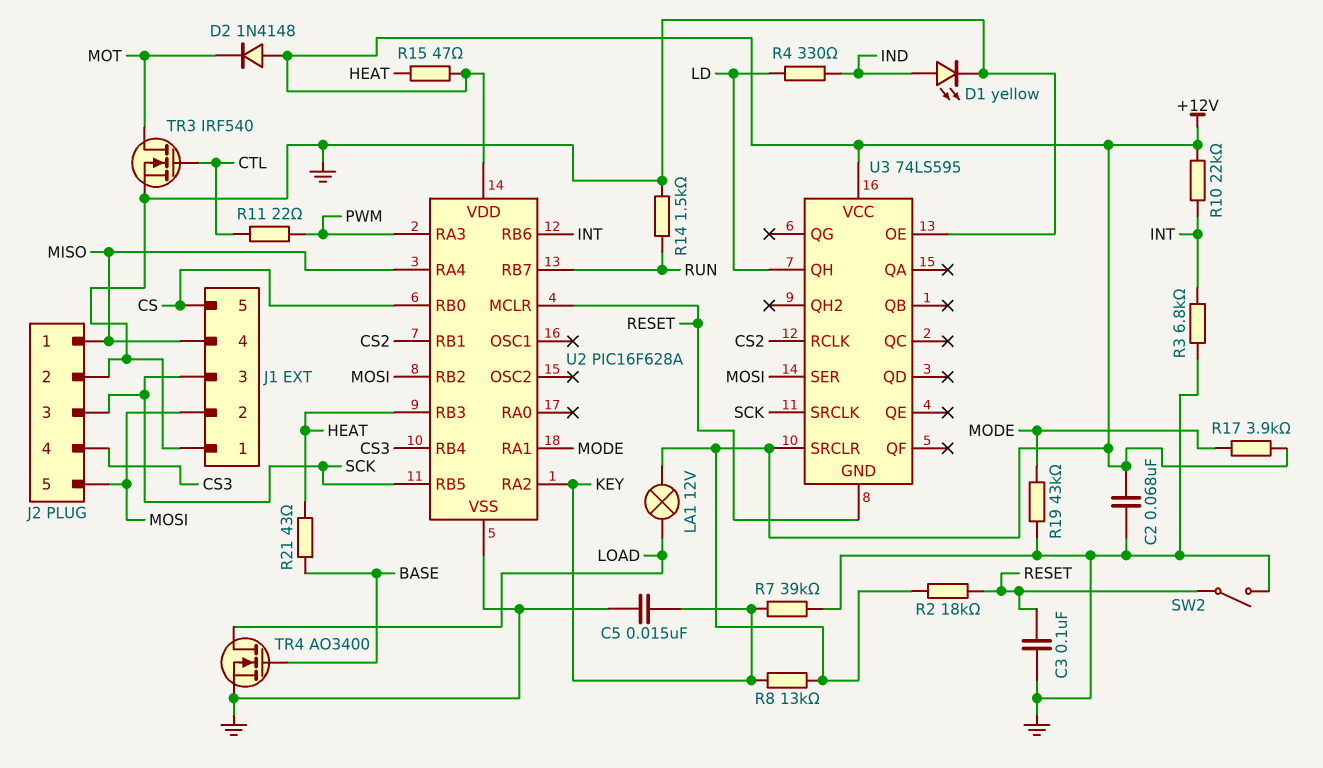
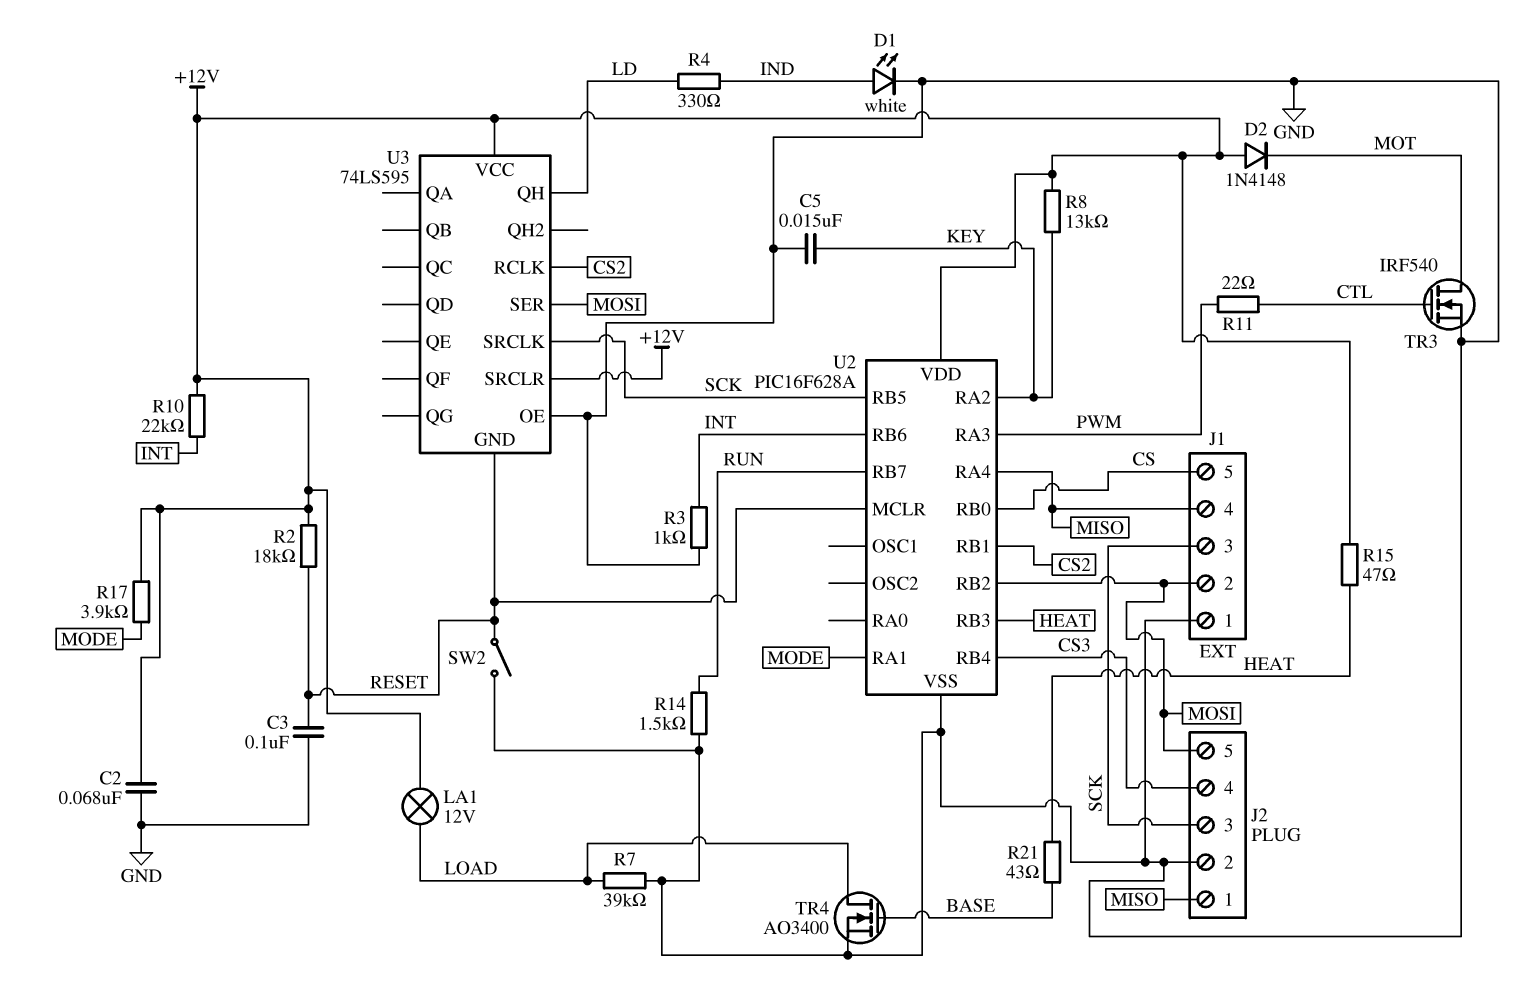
D1: LED yellow (A IND, K GND) -> LED white (A IND, K GND)
R3: 6.8k (GND, INT) -> 1k (GND, INT)
R7: 39k (GND, KEY) -> 39k (GND, LOAD)
R19: 43k (GND, MODE) -> none

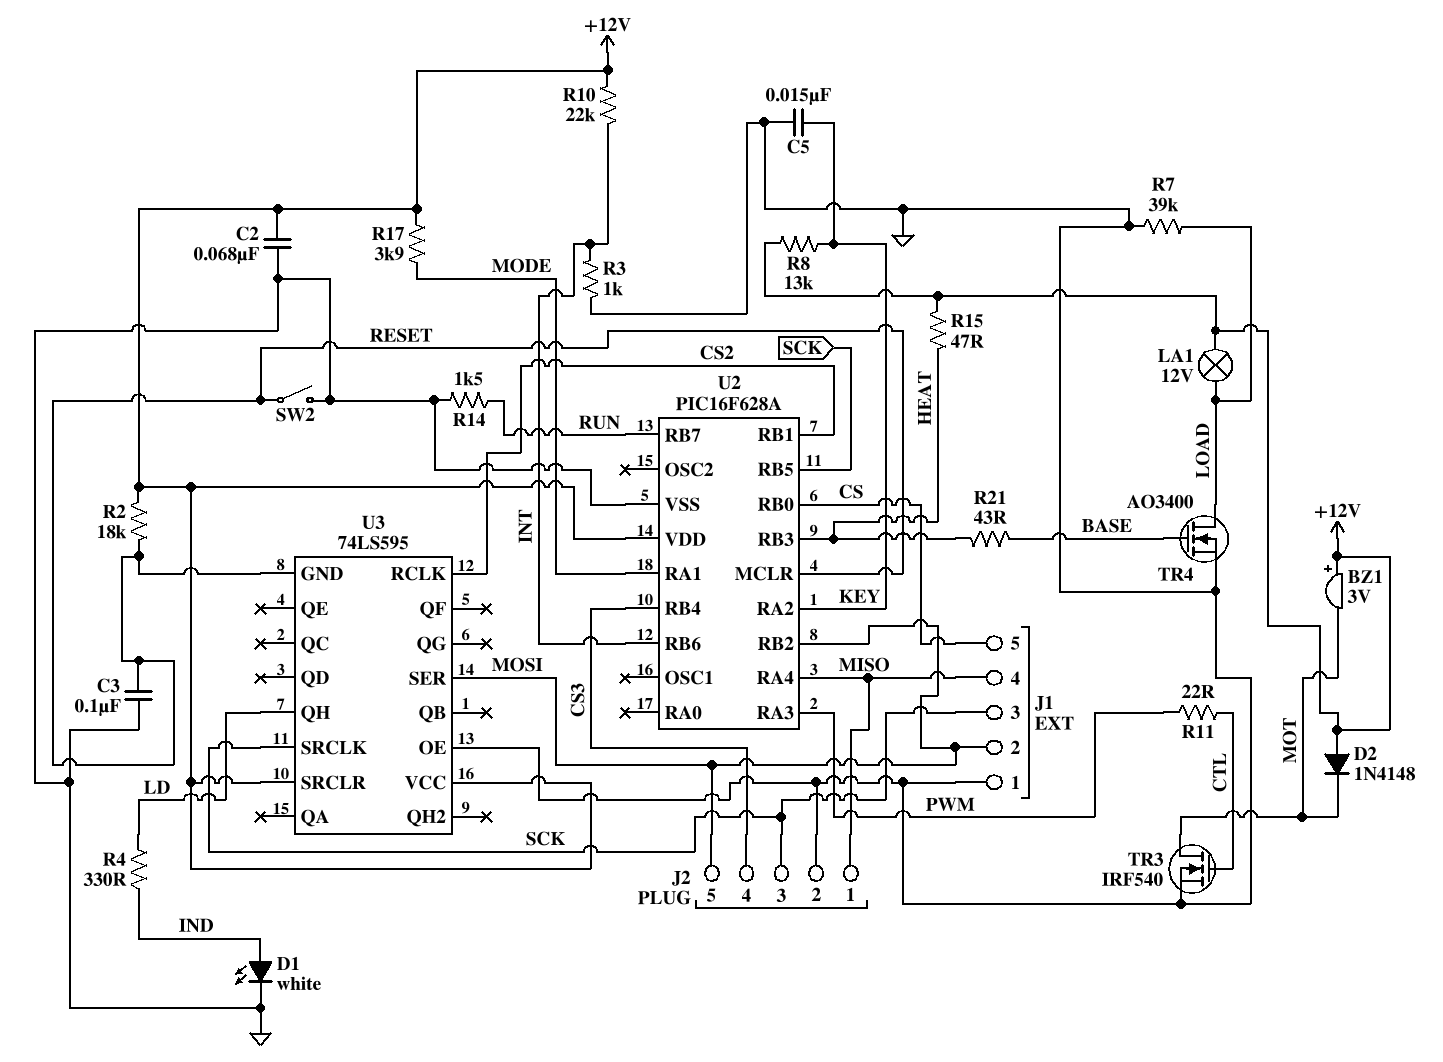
BZ1: none -> buzzer 3V (plus +12V, minus MOT)

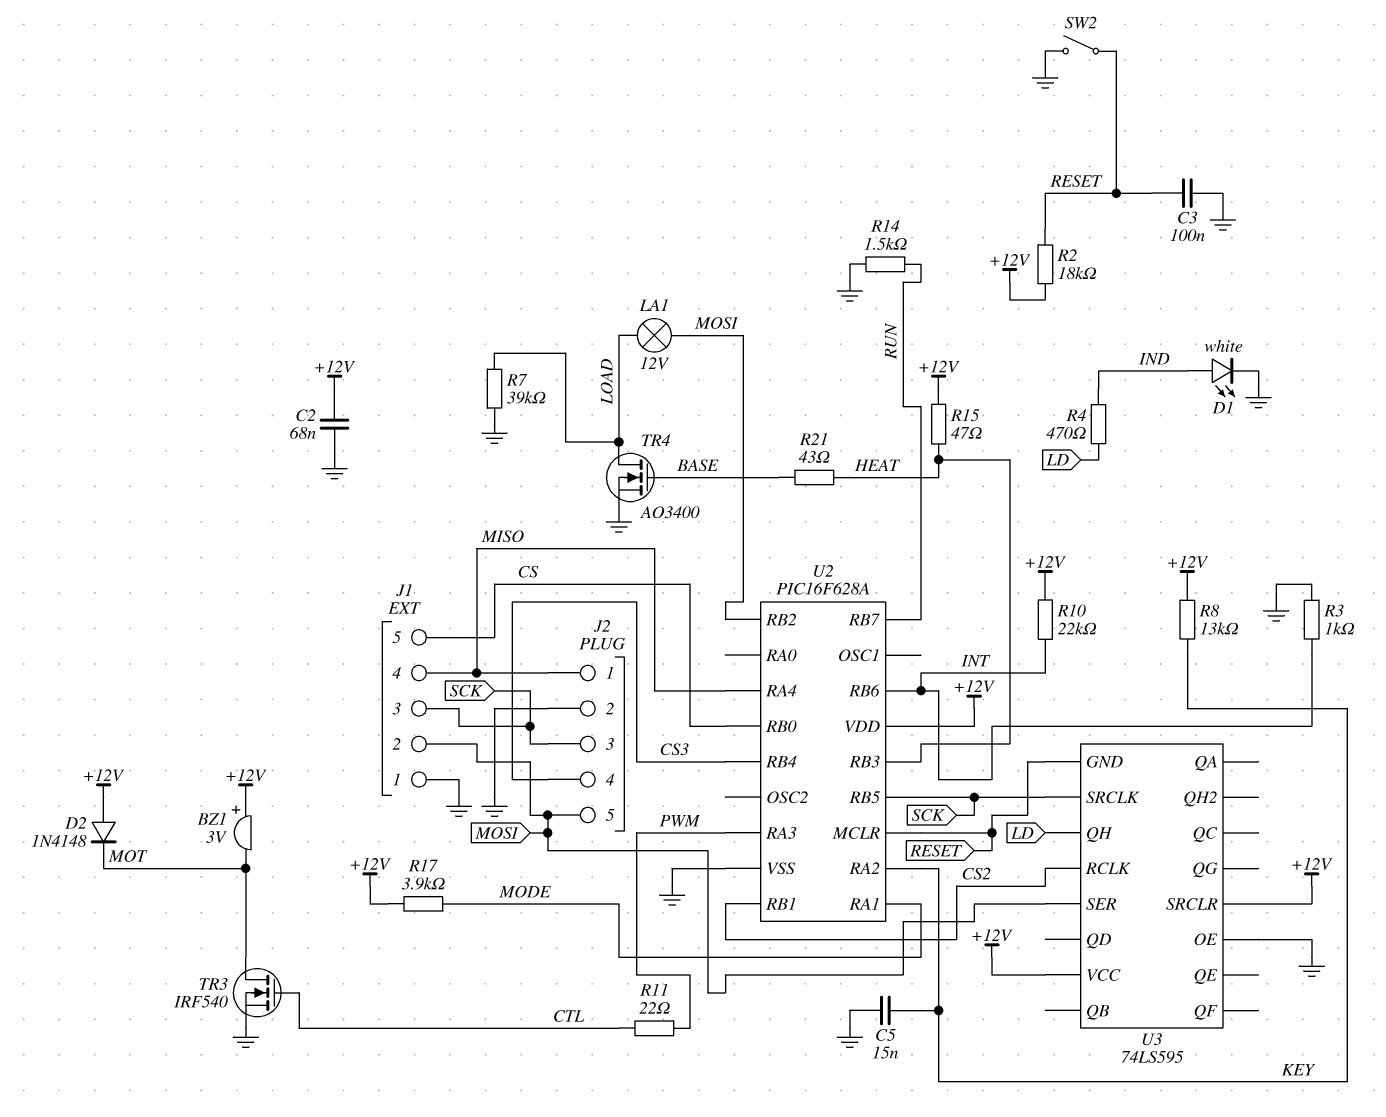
LA1: lamp 12V (+12V, LOAD) -> lamp 12V (LOAD, MOSI)
R4: 330 (IND, LD) -> 470 (IND, LD)

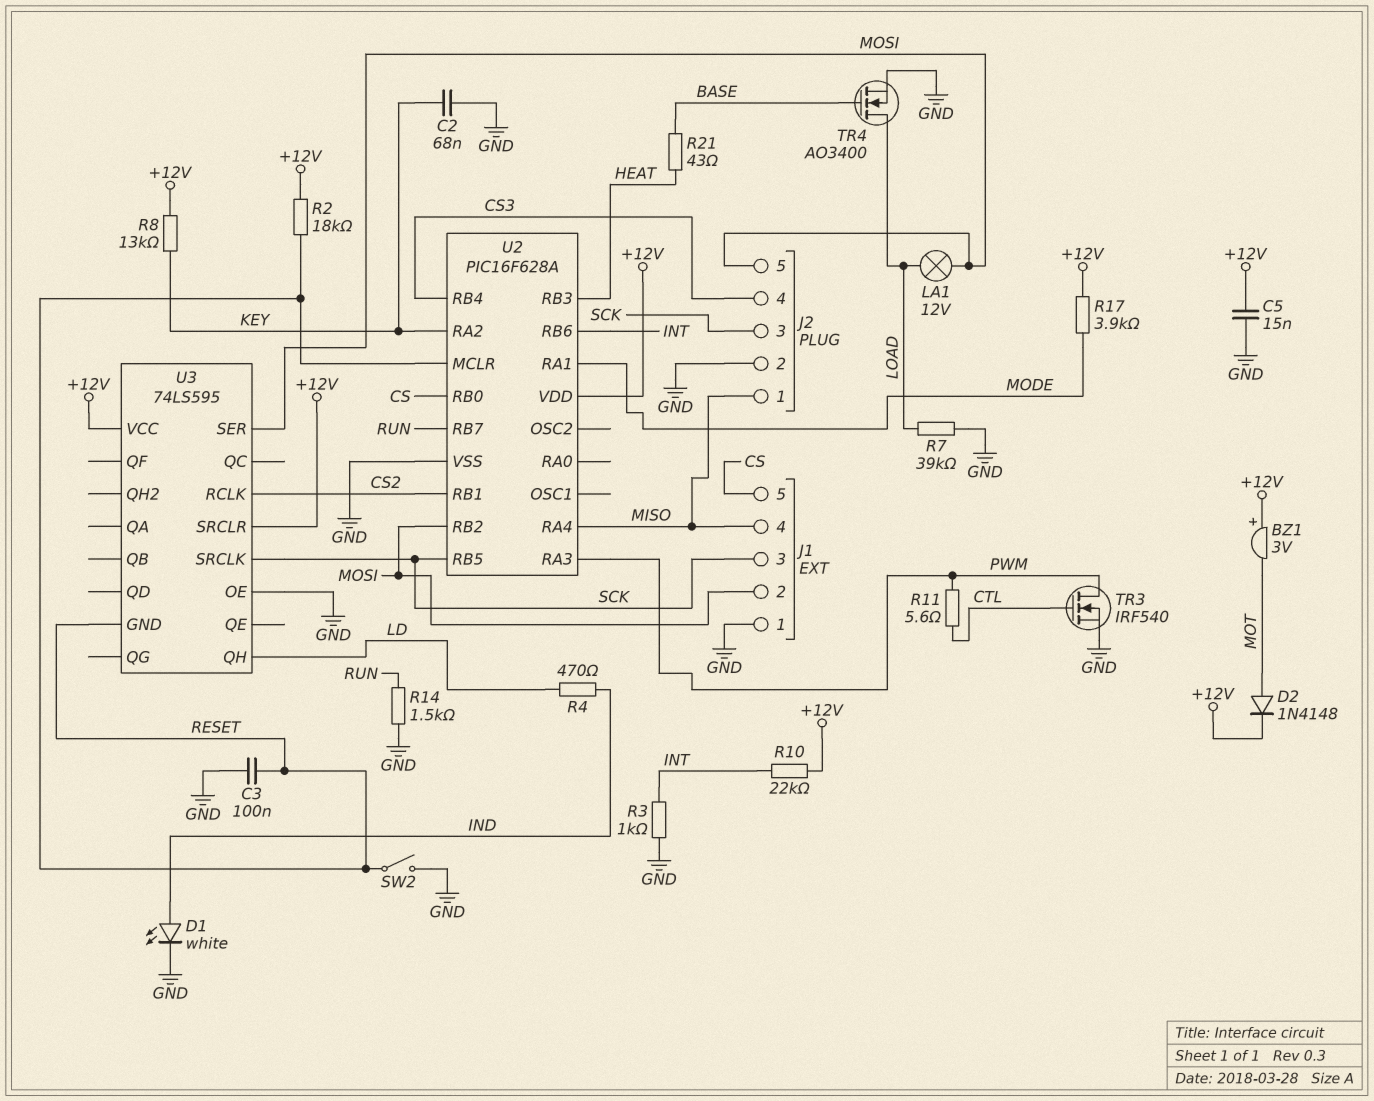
C2: 68nF (+12V, GND) -> 68nF (GND, KEY)
C5: 15nF (GND, KEY) -> 15nF (+12V, GND)
D2: diode 1N4148 (A +12V, K MOT) -> diode 1N4148 (A MOT, K +12V)
R11: 22 (CTL, PWM) -> 5.6 (CTL, PWM)
R15: 47 (+12V, HEAT) -> none
TR3: NMOS IRF540 (G CTL, D MOT, S GND) -> NMOS IRF540 (G CTL, D PWM, S GND)

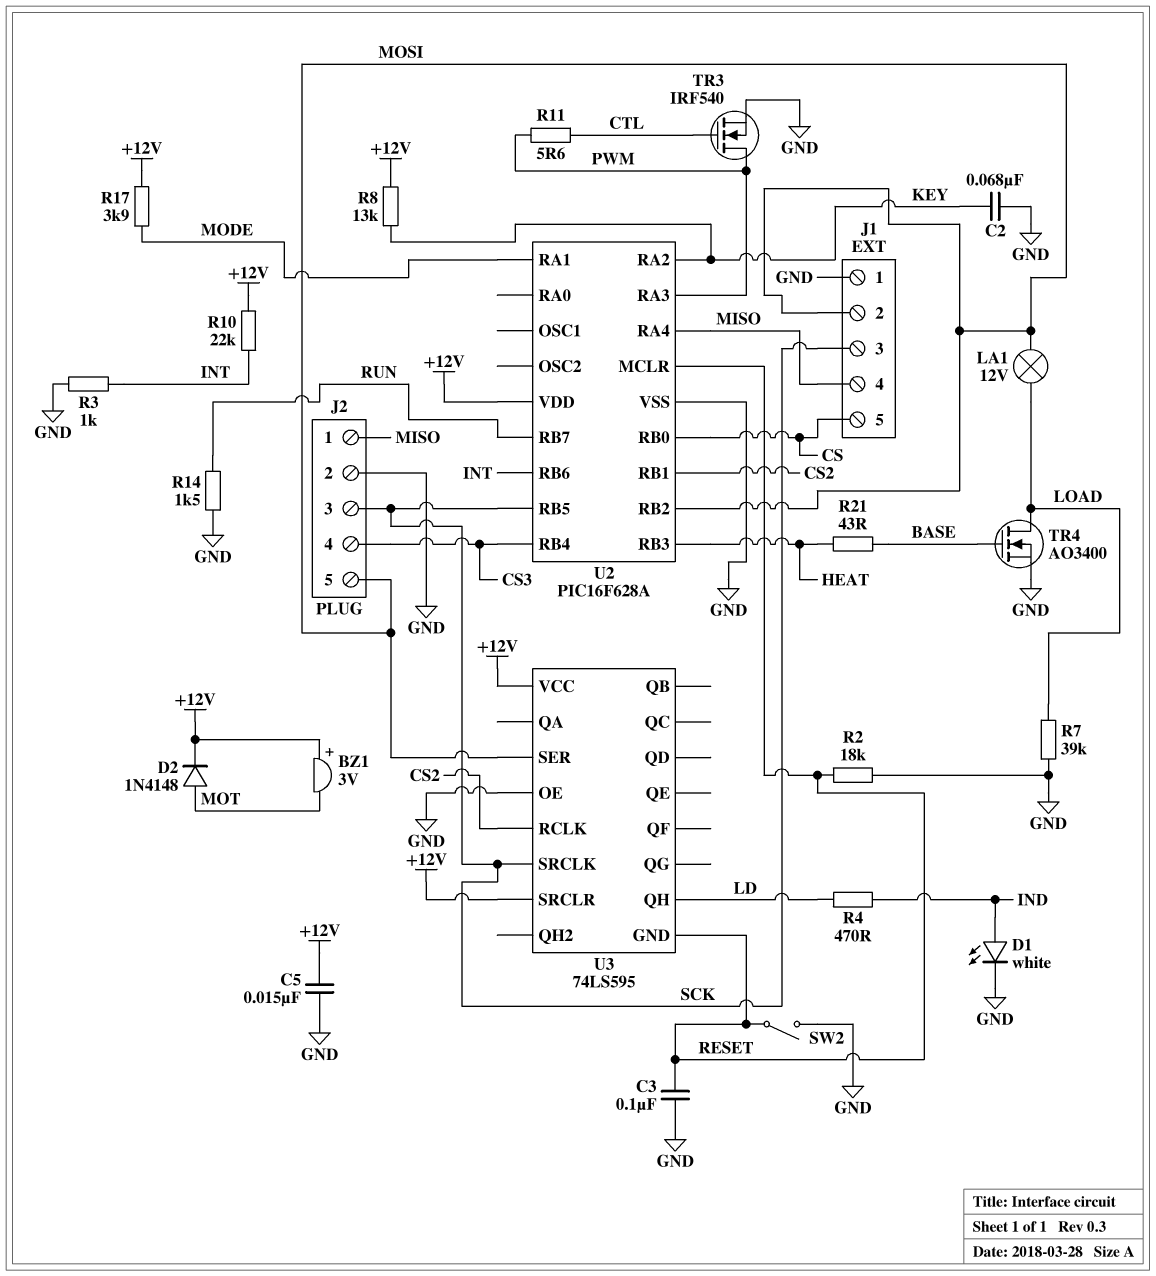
R2: 18k (+12V, RESET) -> 18k (GND, RESET)

